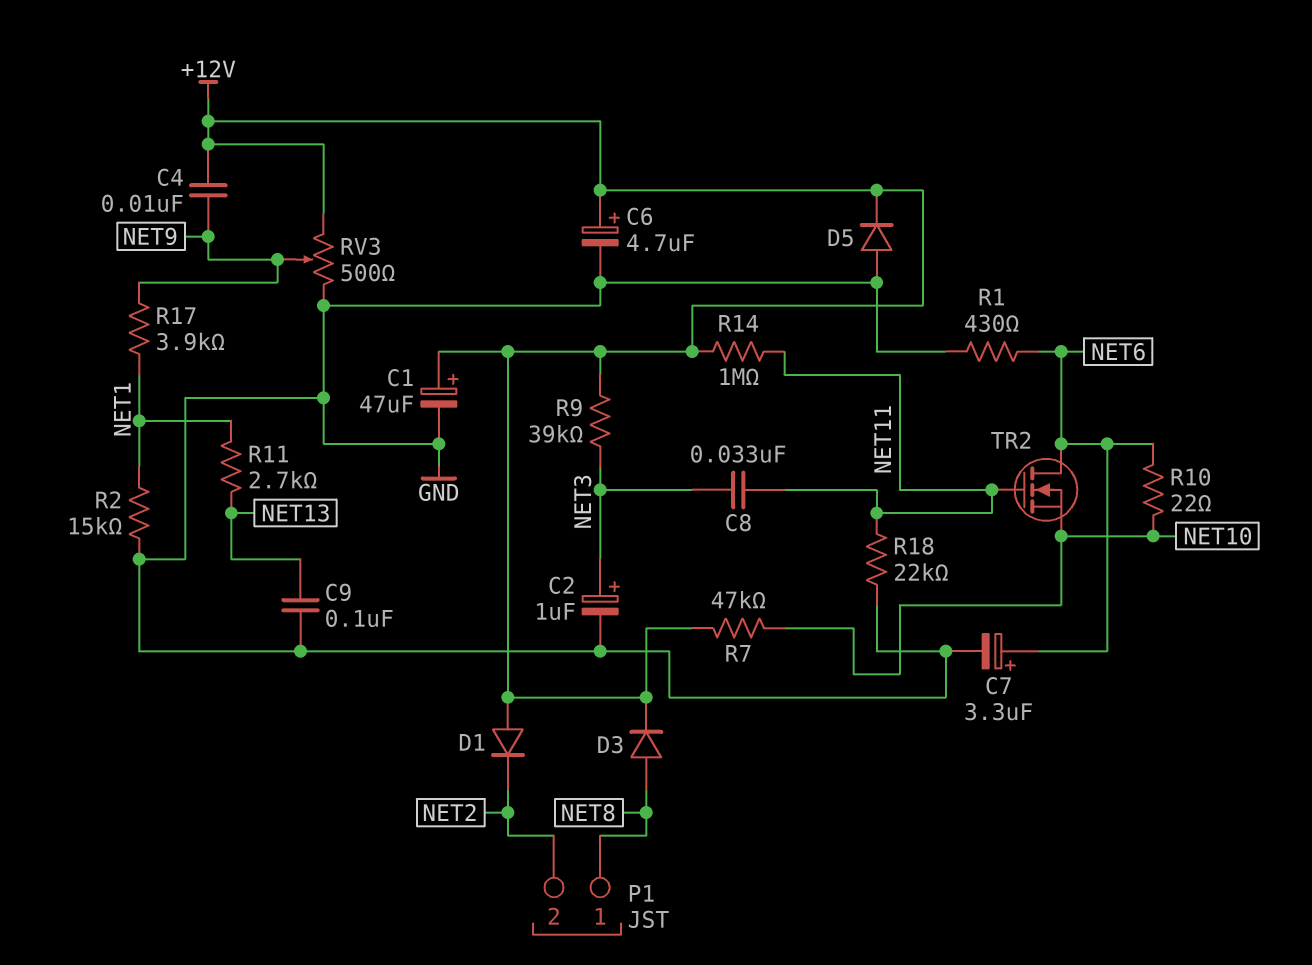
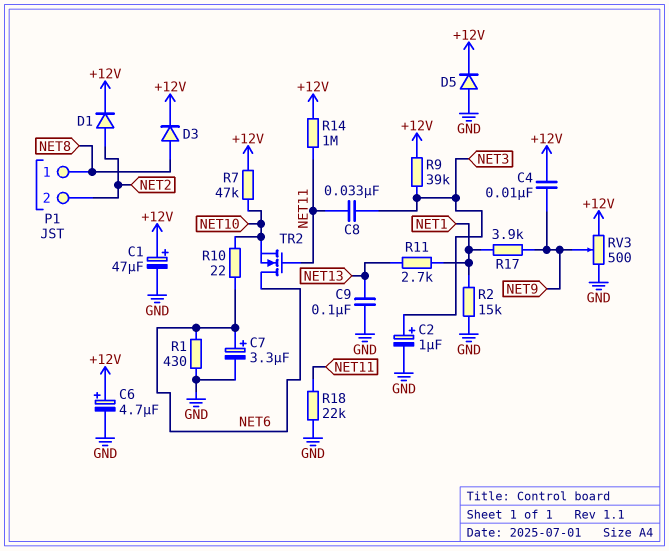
D1: diode (A +12V, K NET2) -> diode (A NET2, K +12V)

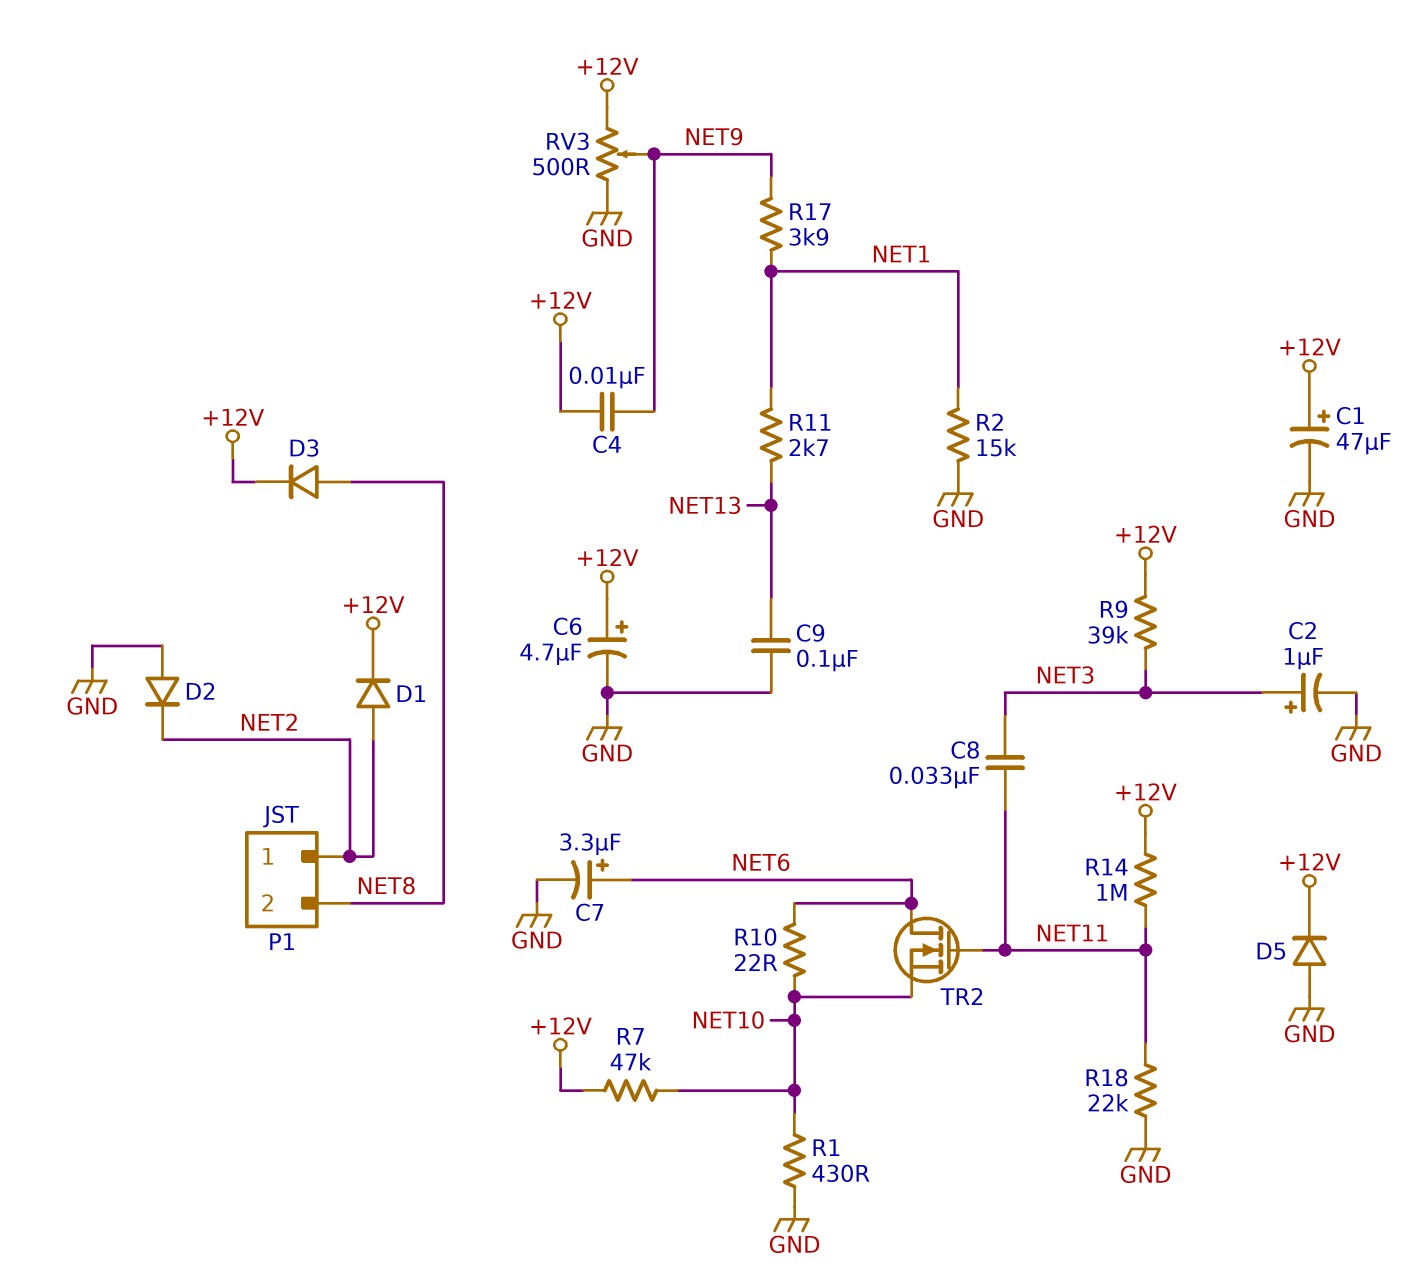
D2: none -> diode (A GND, K NET2)
P1 pin 1: NET8 -> NET2
P1 pin 2: NET2 -> NET8
R1: 430 (GND, NET6) -> 430 (GND, NET10)

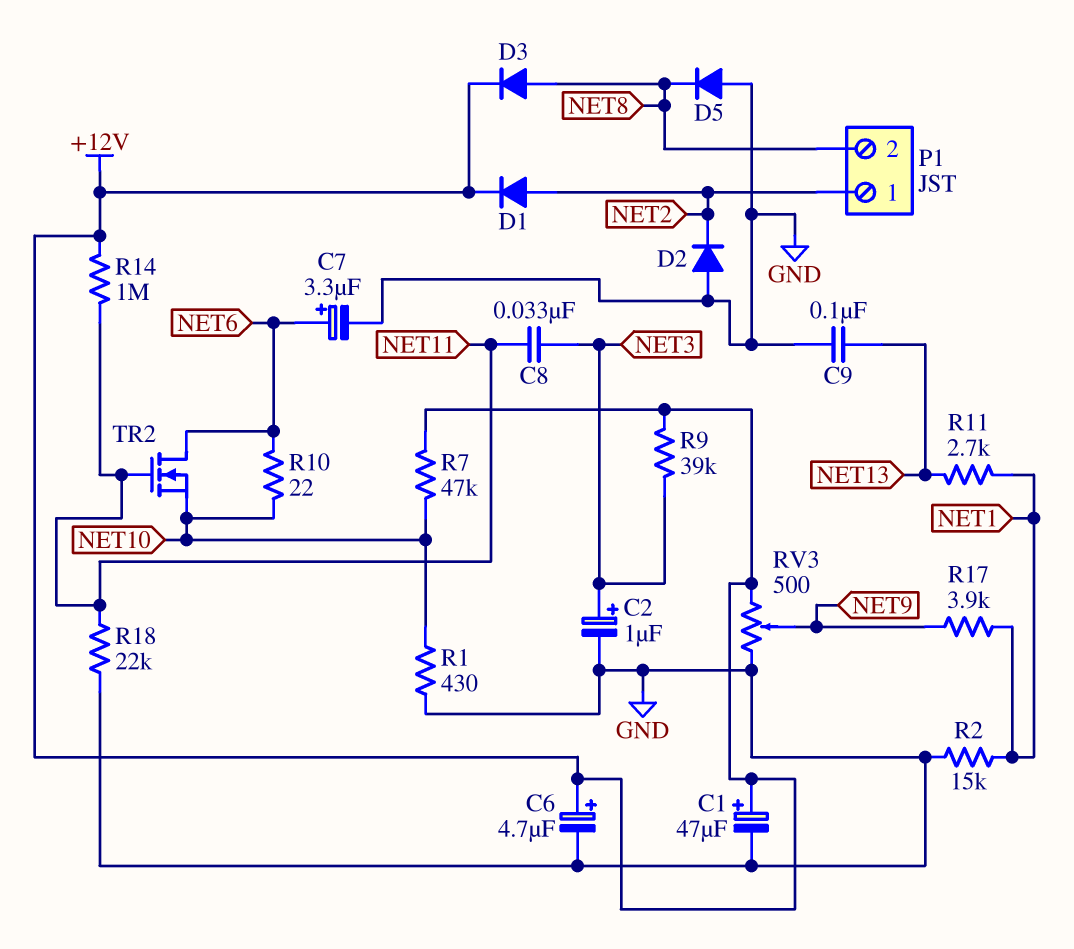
C4: 10nF (+12V, NET9) -> none
D5: diode (A GND, K +12V) -> diode (A GND, K NET8)

